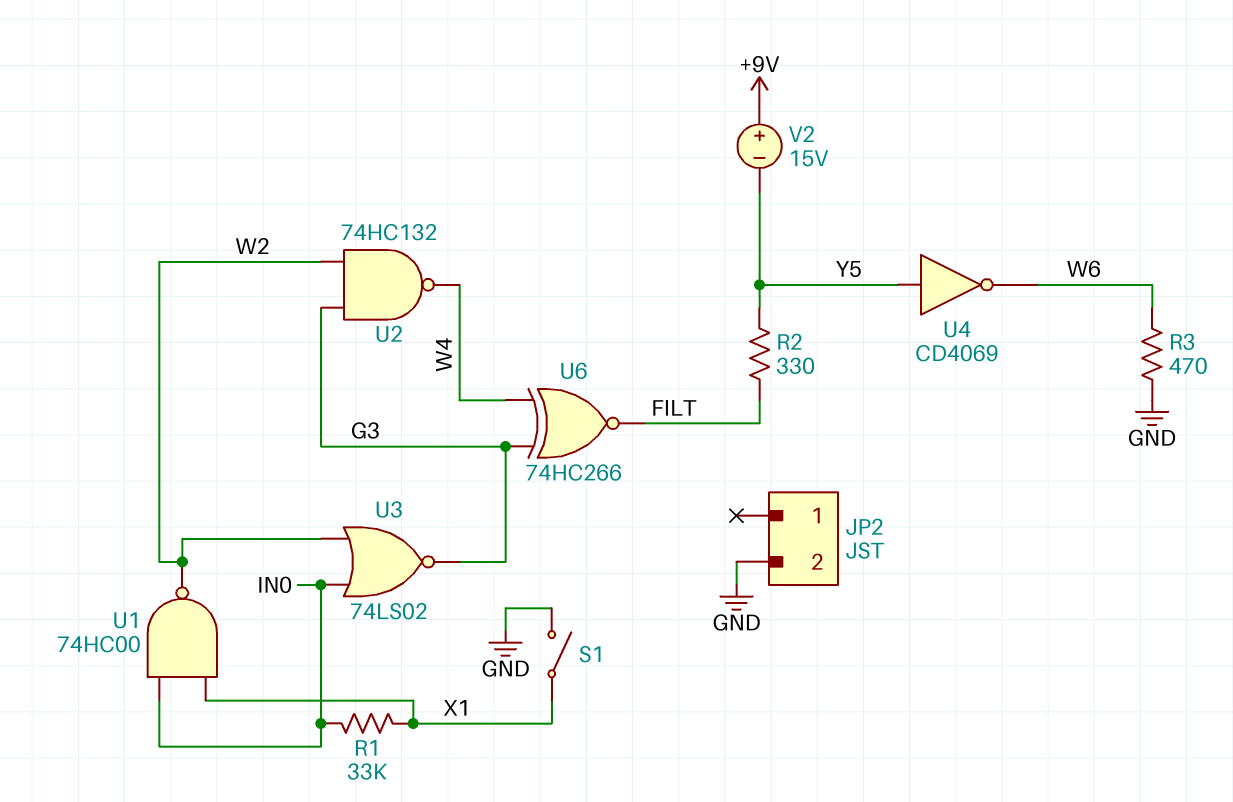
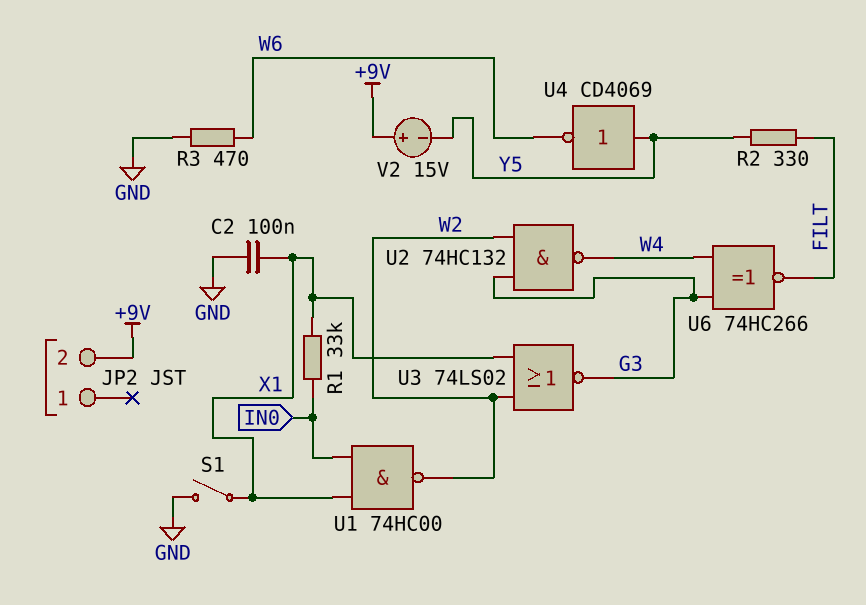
C2: none -> 100nF (GND, X1)
JP2 pin 2: GND -> +9V
U3: NOR 74LS02 (in IN0, in W2, out G3) -> NOR 74LS02 (in W2, in X1, out G3)

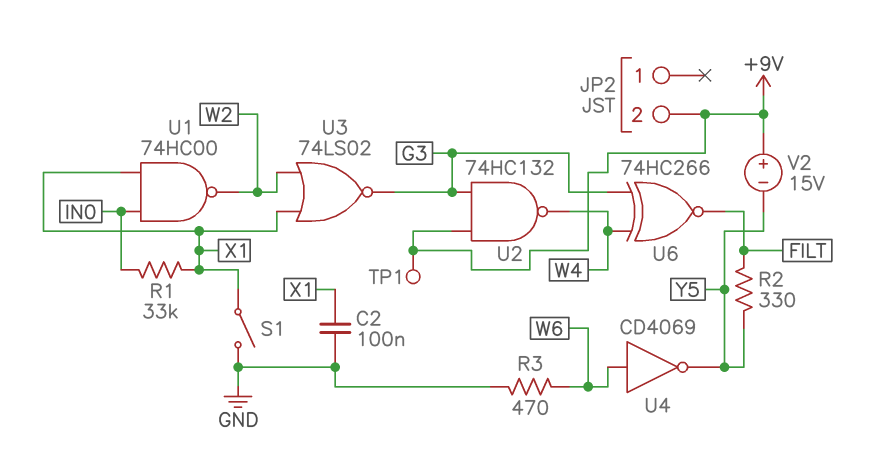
TP1: none -> test point (+9V)
U2: NAND 74HC132 (in G3, in W2, out W4) -> NAND 74HC132 (in +9V, in G3, out W4)
U4: NOT CD4069 (in Y5, out W6) -> NOT CD4069 (in W6, out Y5)

